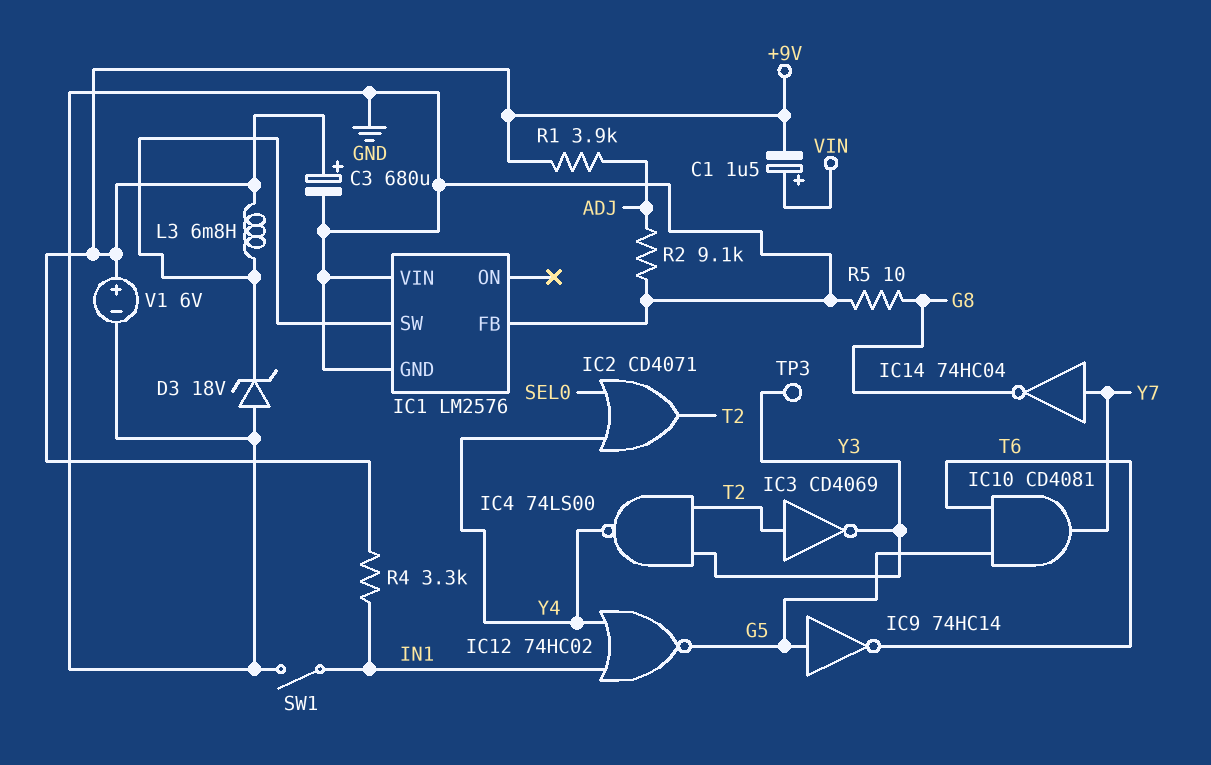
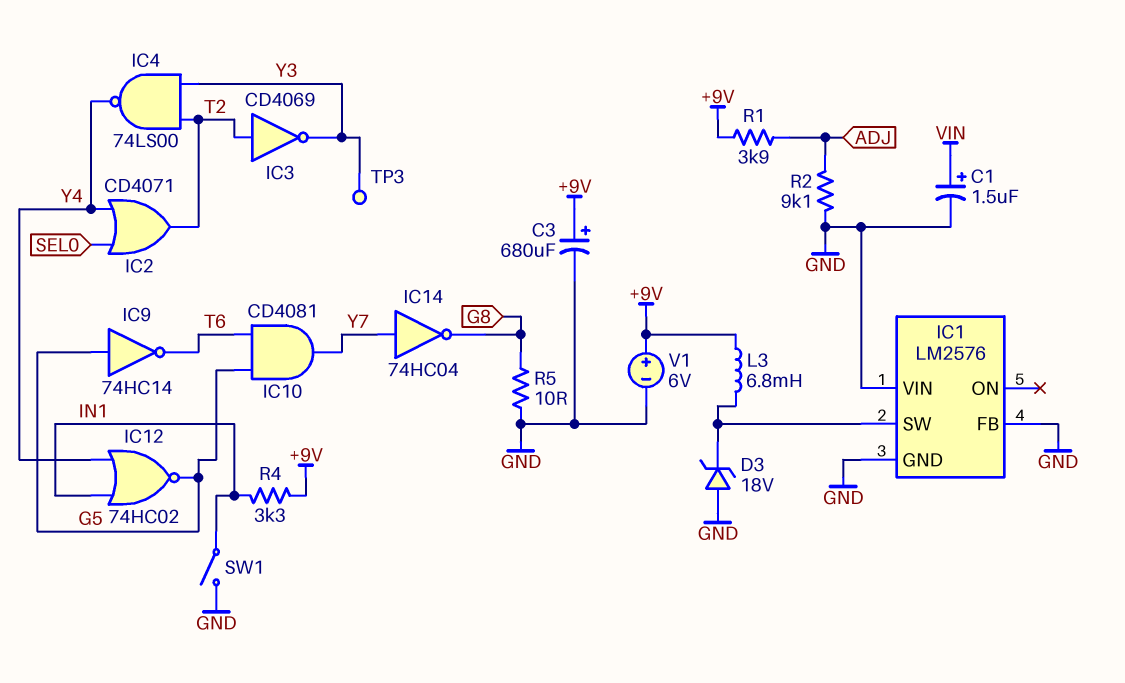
C1: 1.5uF (plus VIN, minus +9V) -> 1.5uF (plus VIN, minus GND)

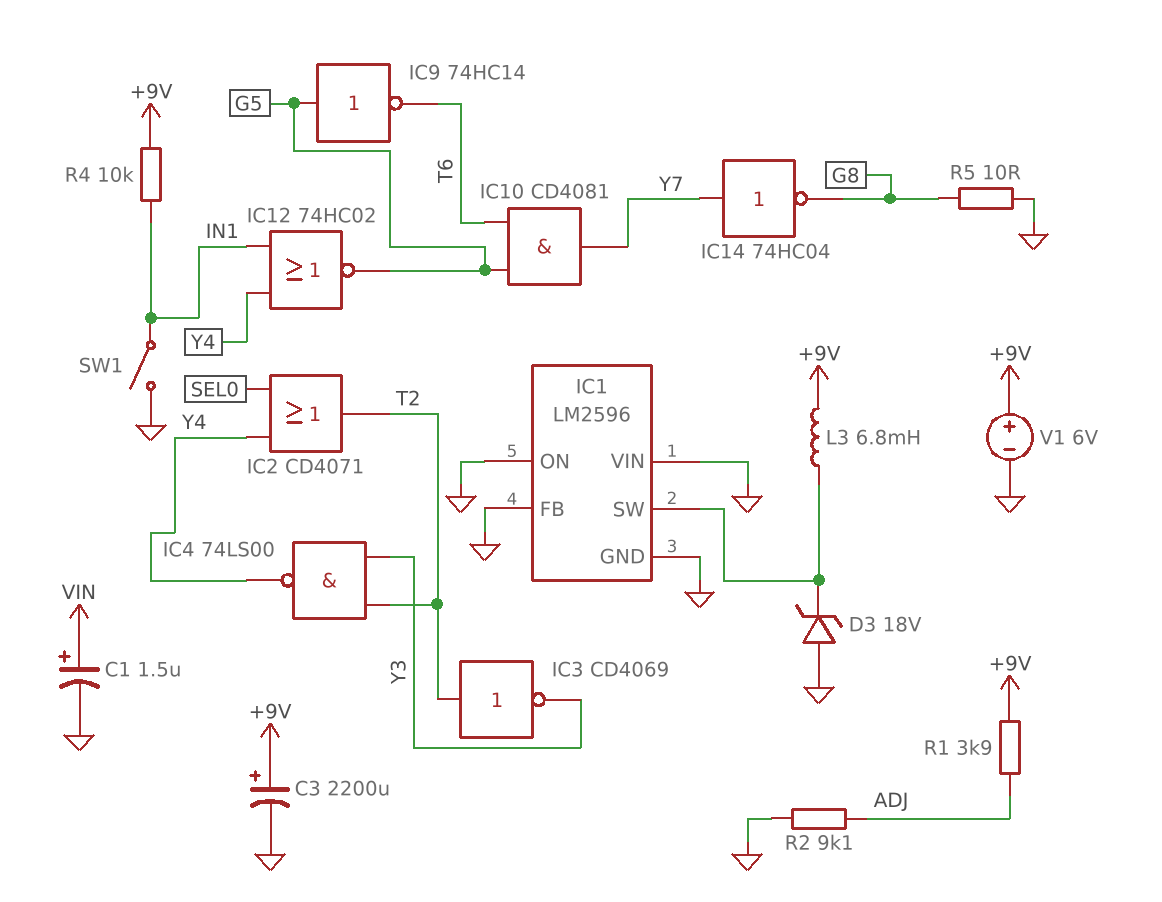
C3: 680uF (plus +9V, minus GND) -> 2200uF (plus +9V, minus GND)
IC1: LM2576 -> LM2596
IC1 pin ON: none -> GND
R4: 3.3k (+9V, IN1) -> 10k (+9V, IN1)
TP3: test point (Y3) -> none

